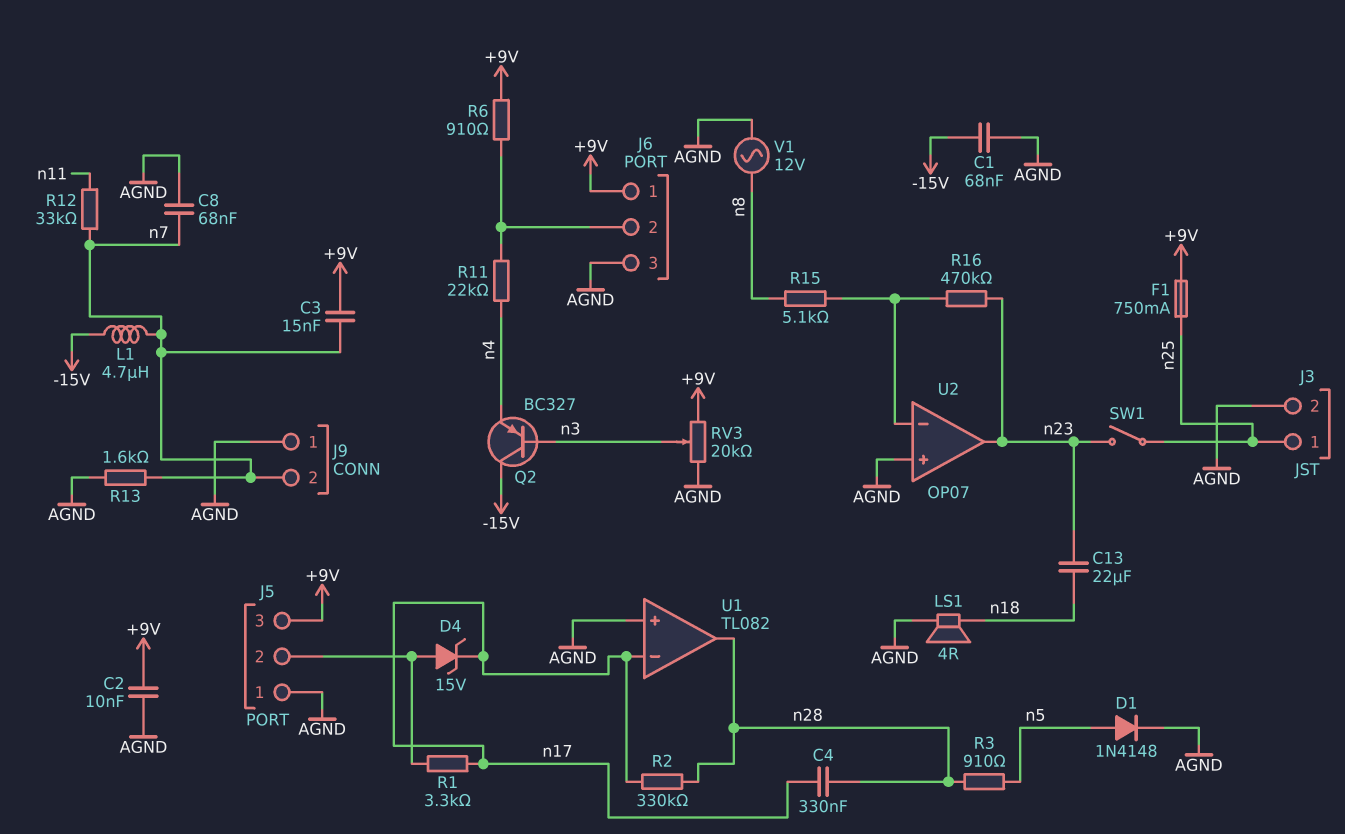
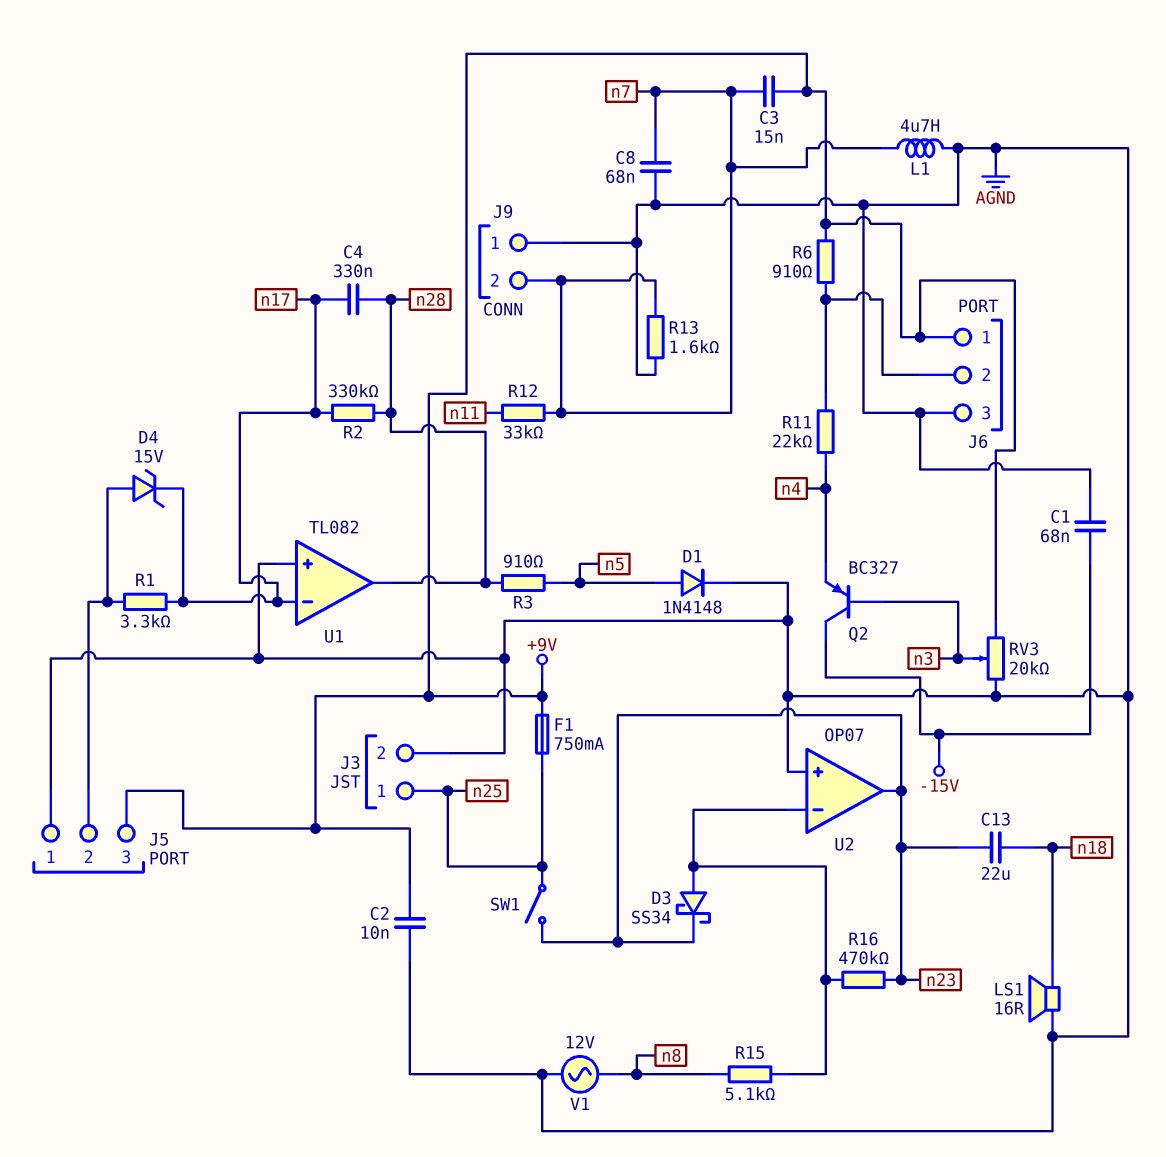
D3: none -> schottky SS34 (A U2/in-, K n23)
L1: 4.7uH (-15V, n7) -> 4.7uH (AGND, n7)
LS1: speaker 4R (AGND, n18) -> speaker 16R (AGND, n18)

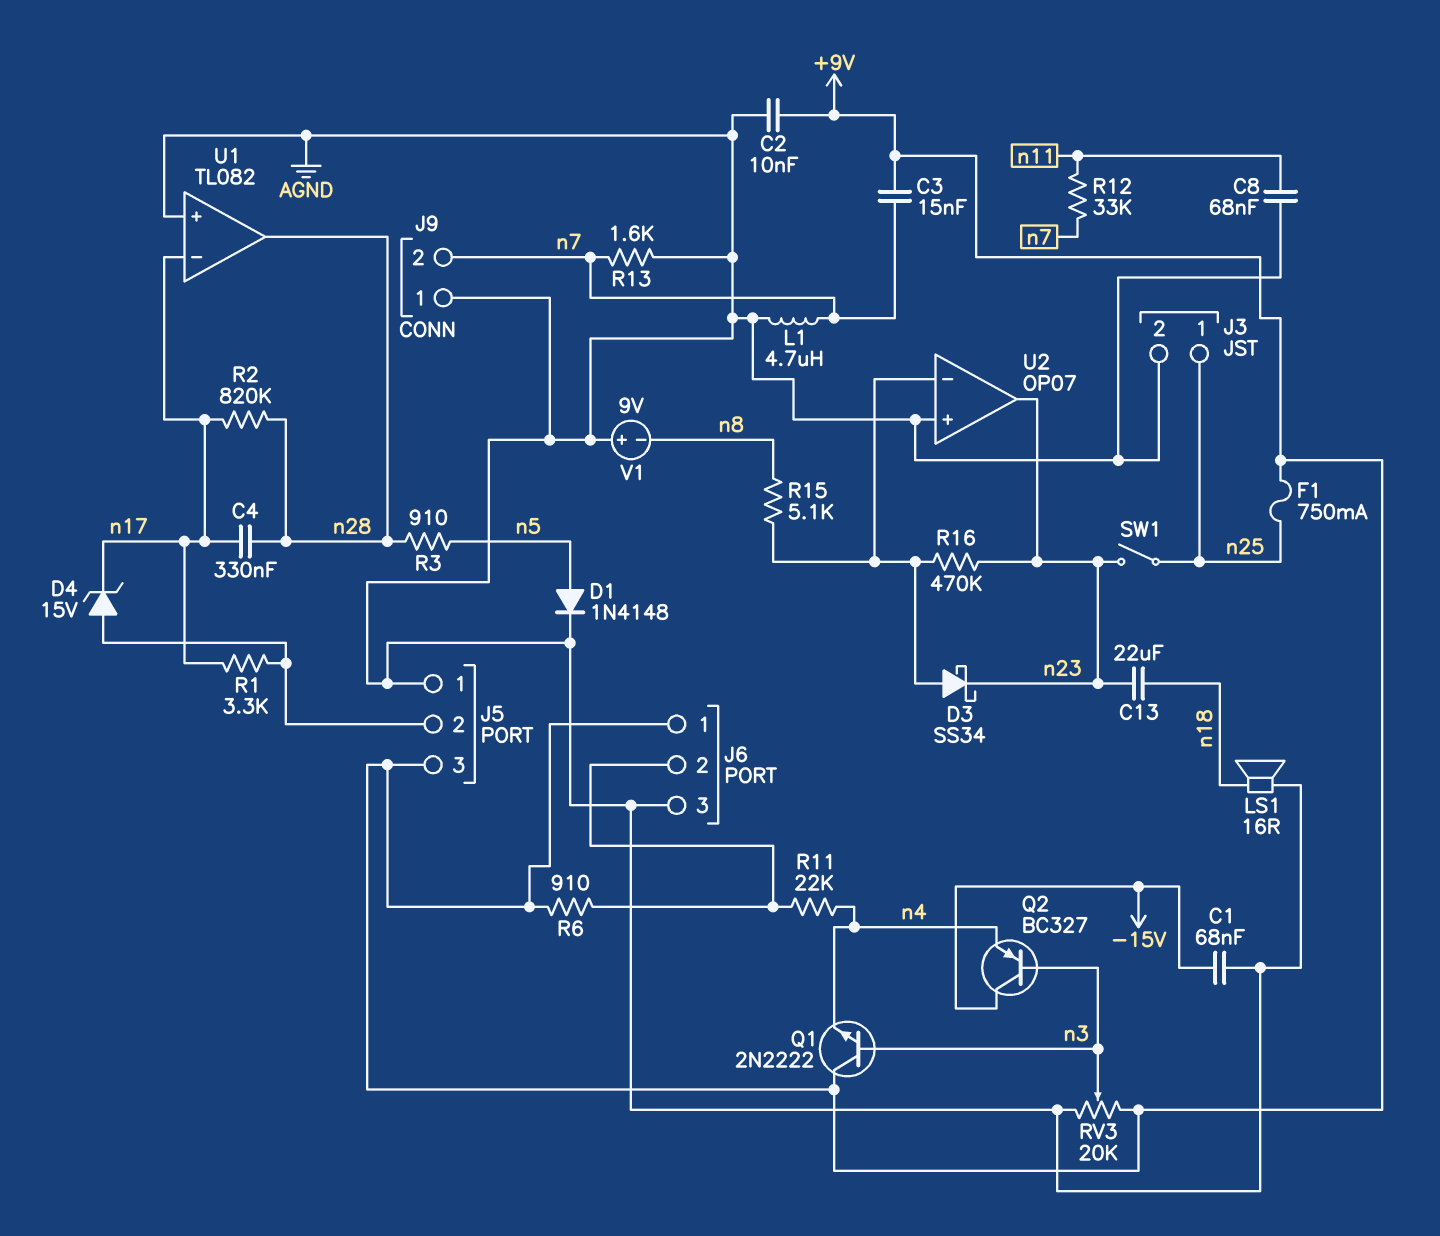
C8: 68nF (AGND, n7) -> 68nF (AGND, n11)
Q1: none -> NPN 2N2222 (B n3, C +9V, E n4)
R2: 330k (n17, n28) -> 820k (n17, n28)
V1: AC 12V (AGND, n8) -> 9V (plus AGND, minus n8)

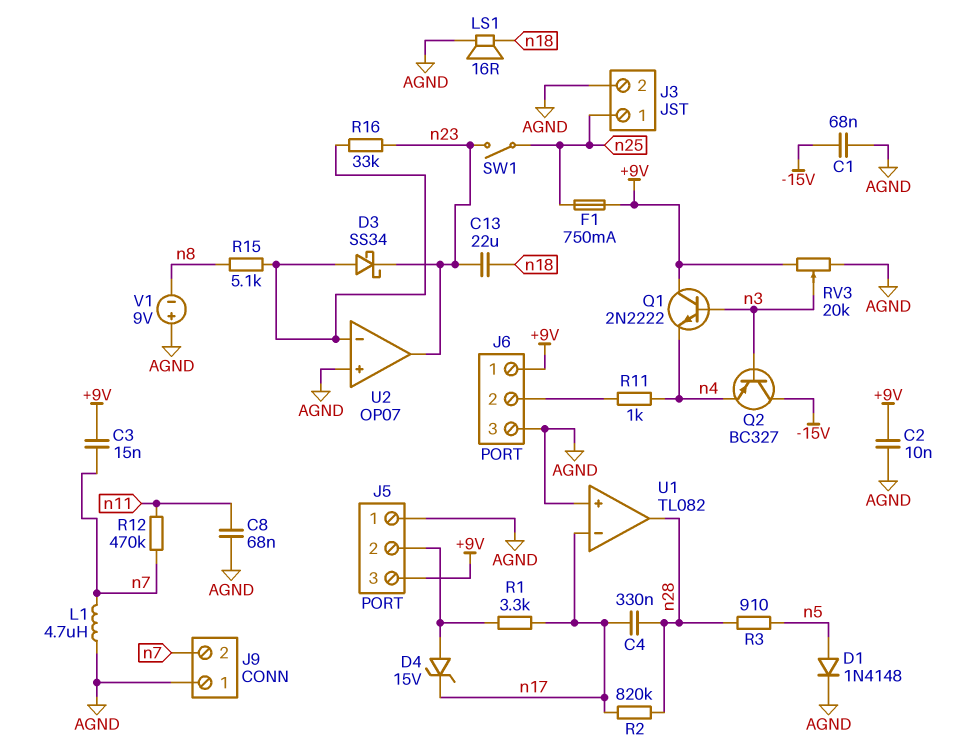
R6: 910 (+9V, J6/2) -> none
R11: 22k (J6/2, n4) -> 1k (J6/2, n4)
R12: 33k (n7, n11) -> 470k (n7, n11)
R13: 1.6k (AGND, n7) -> none
R16: 470k (U2/in-, n23) -> 33k (U2/in-, n23)

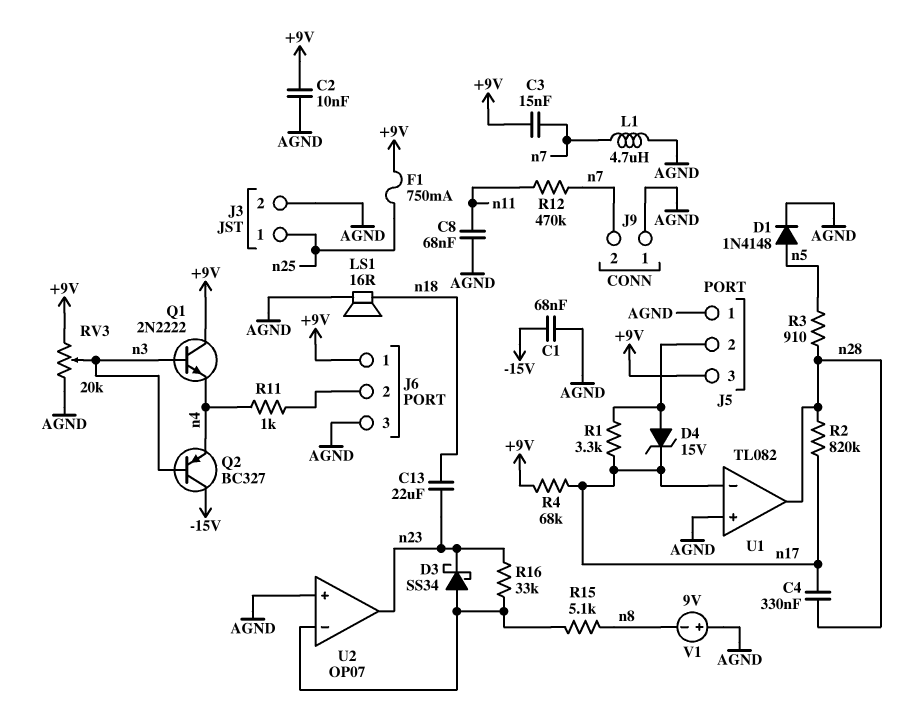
R4: none -> 68k (+9V, n17)
SW1: switch (n23, n25) -> none

